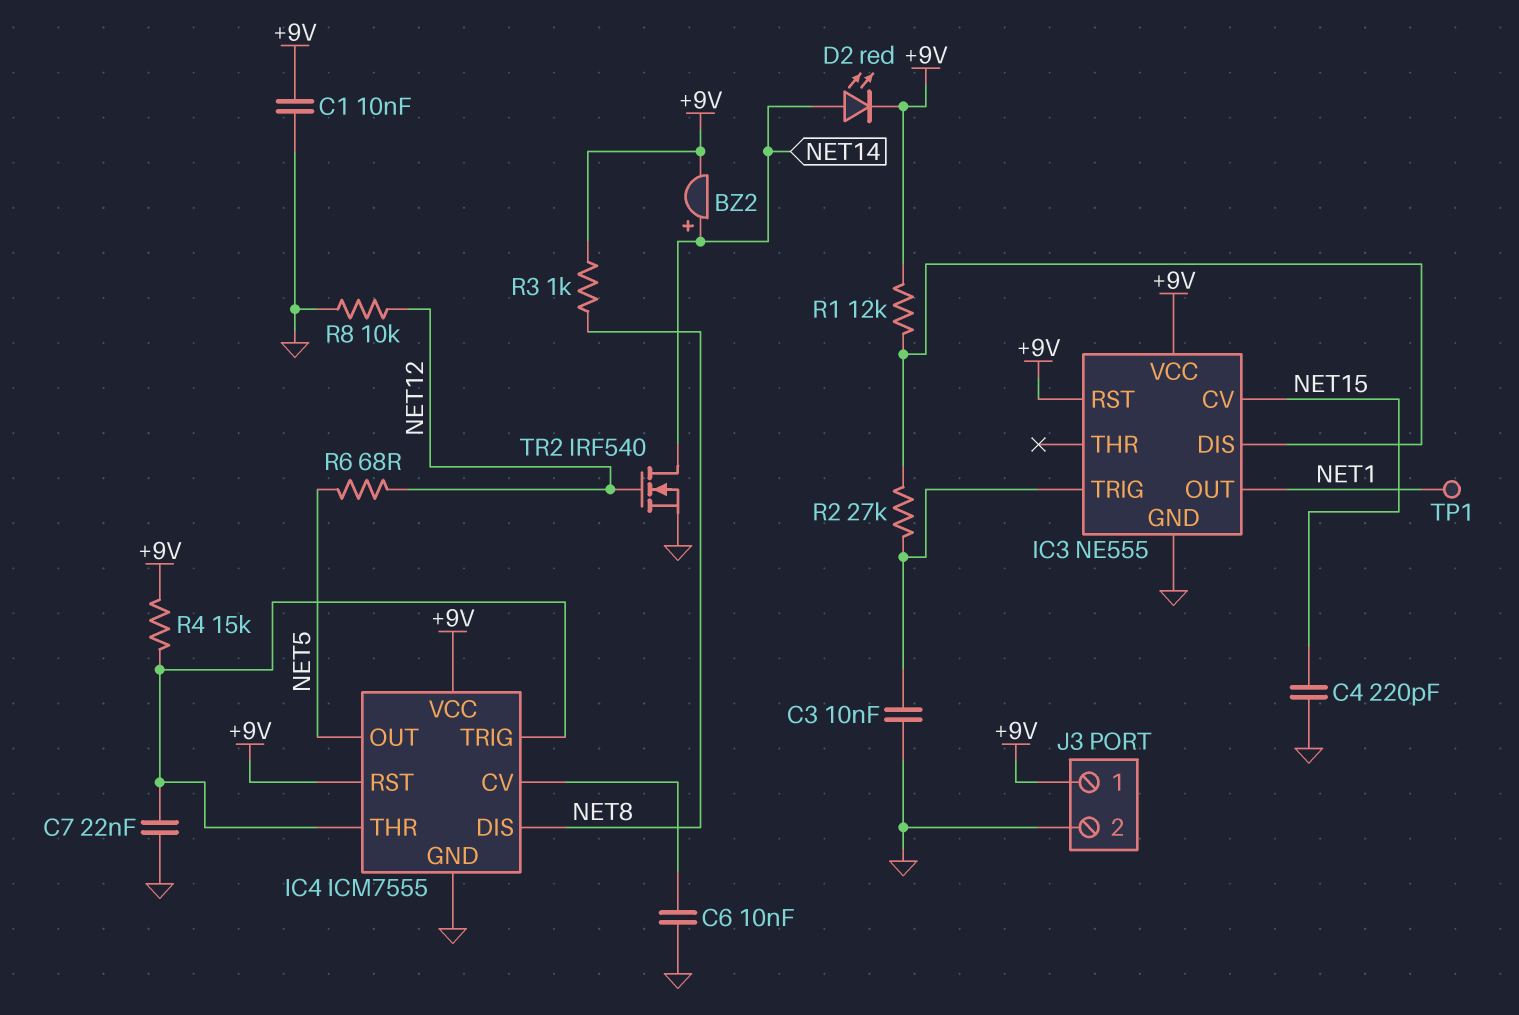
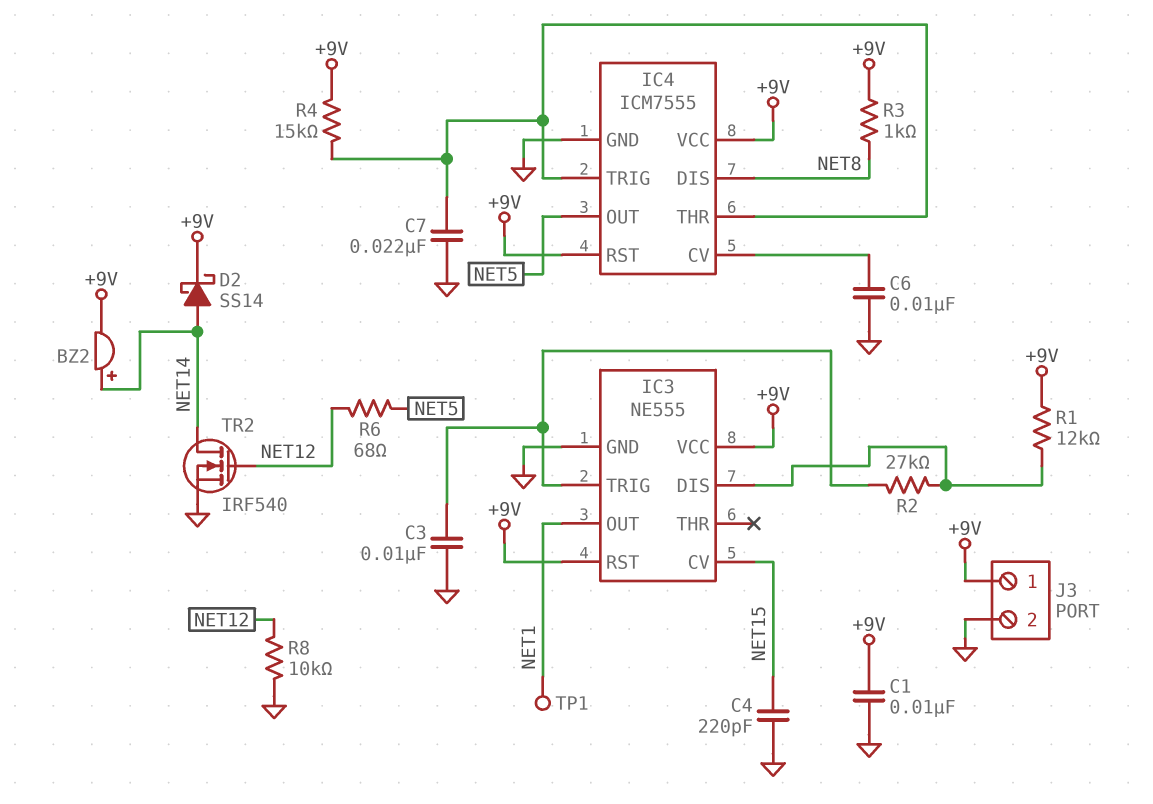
D2: LED red (A NET14, K +9V) -> schottky SS14 (A NET14, K +9V)

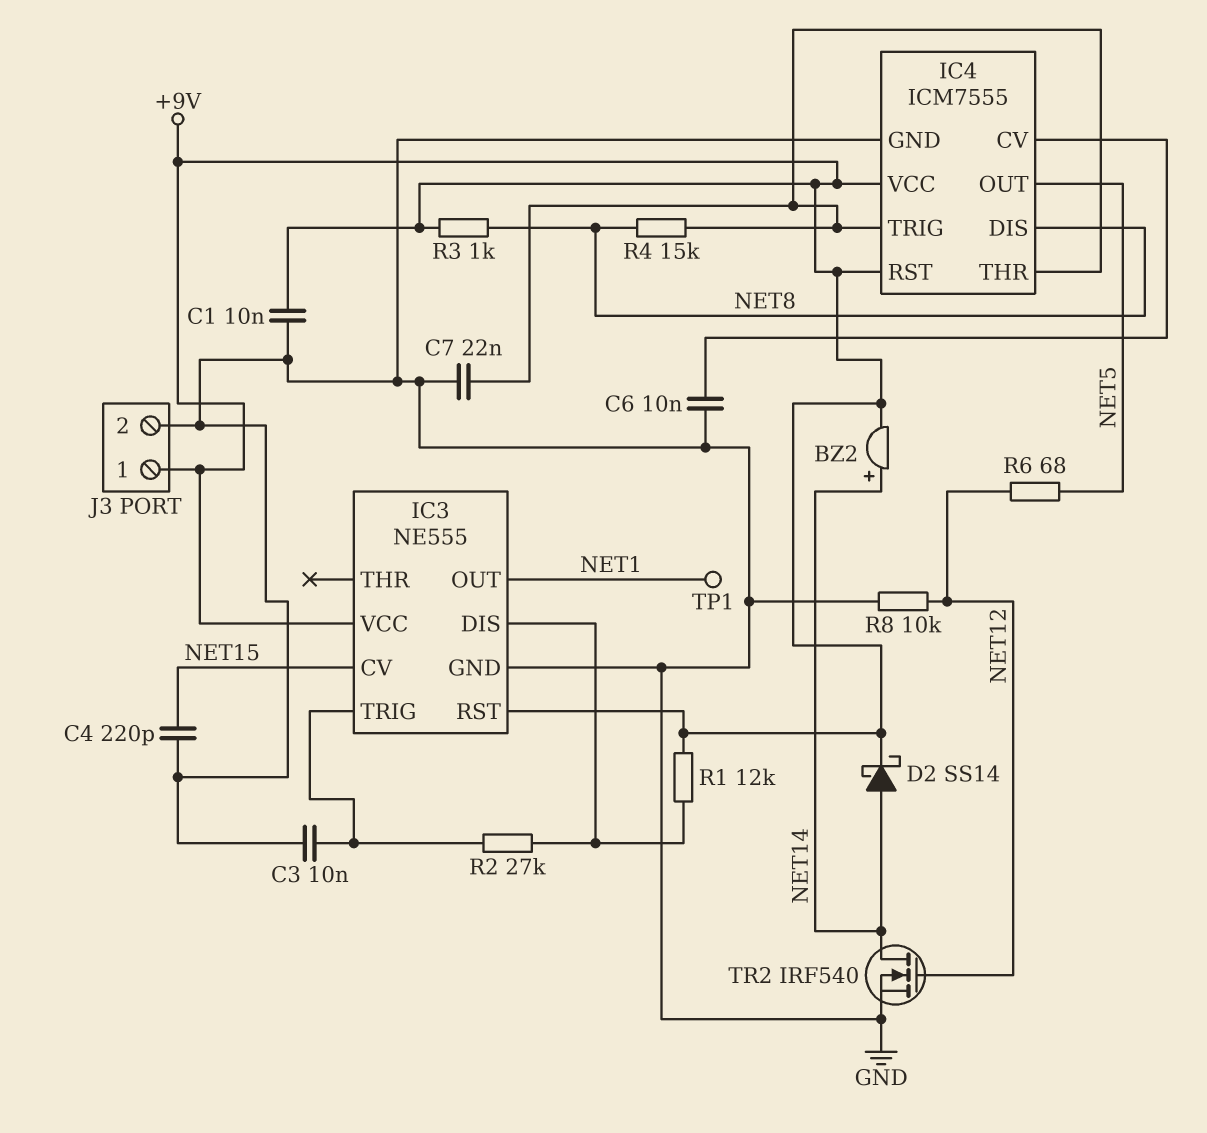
R4: 15k (+9V, IC4/THR) -> 15k (IC4/THR, NET8)

